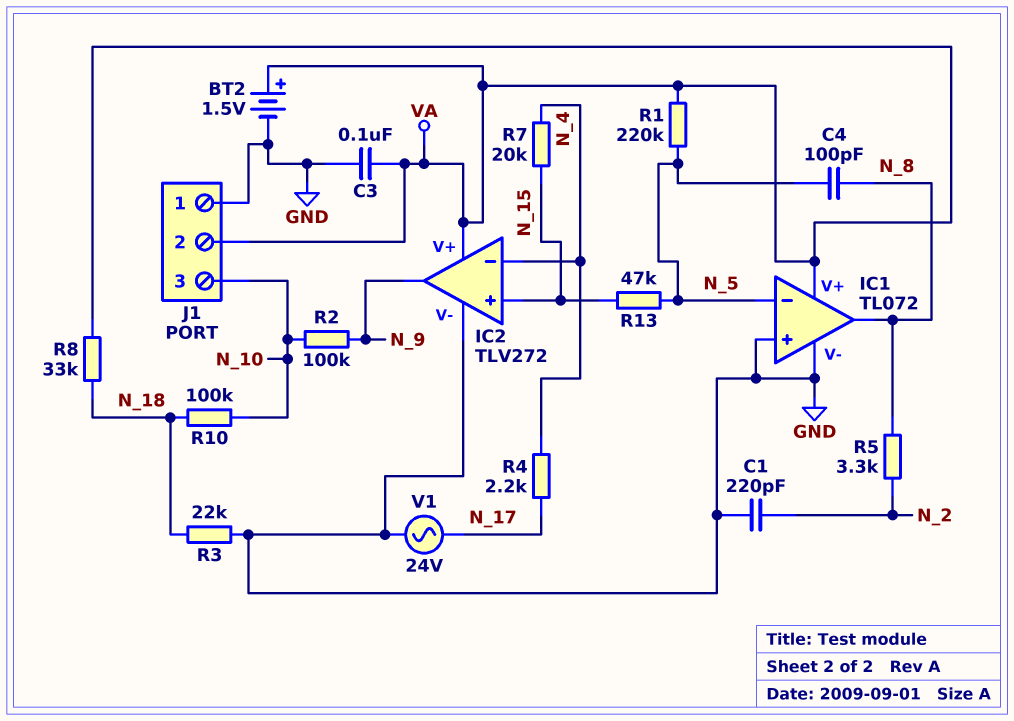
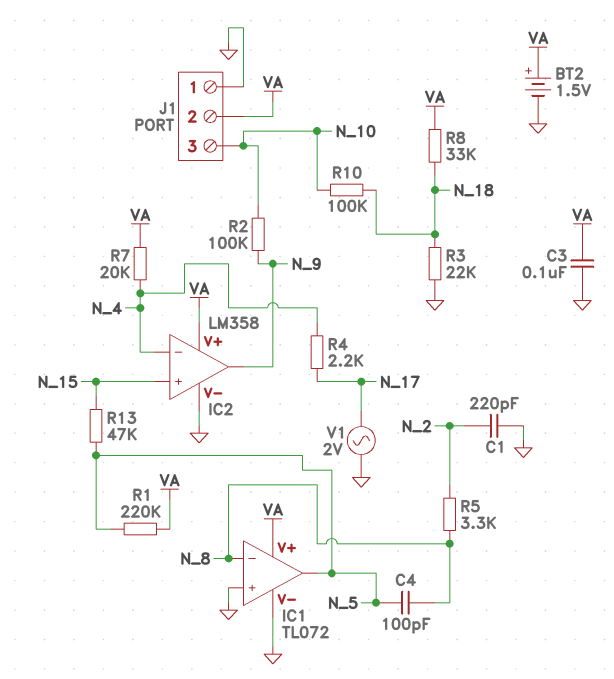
IC1 pin in-: N_5 -> N_8
IC1 pin out: N_8 -> N_5
IC2: TLV272 -> LM358
R7: 20k (N_4, N_15) -> 20k (N_4, VA)
V1: AC 24V (GND, N_17) -> AC 2V (GND, N_17)

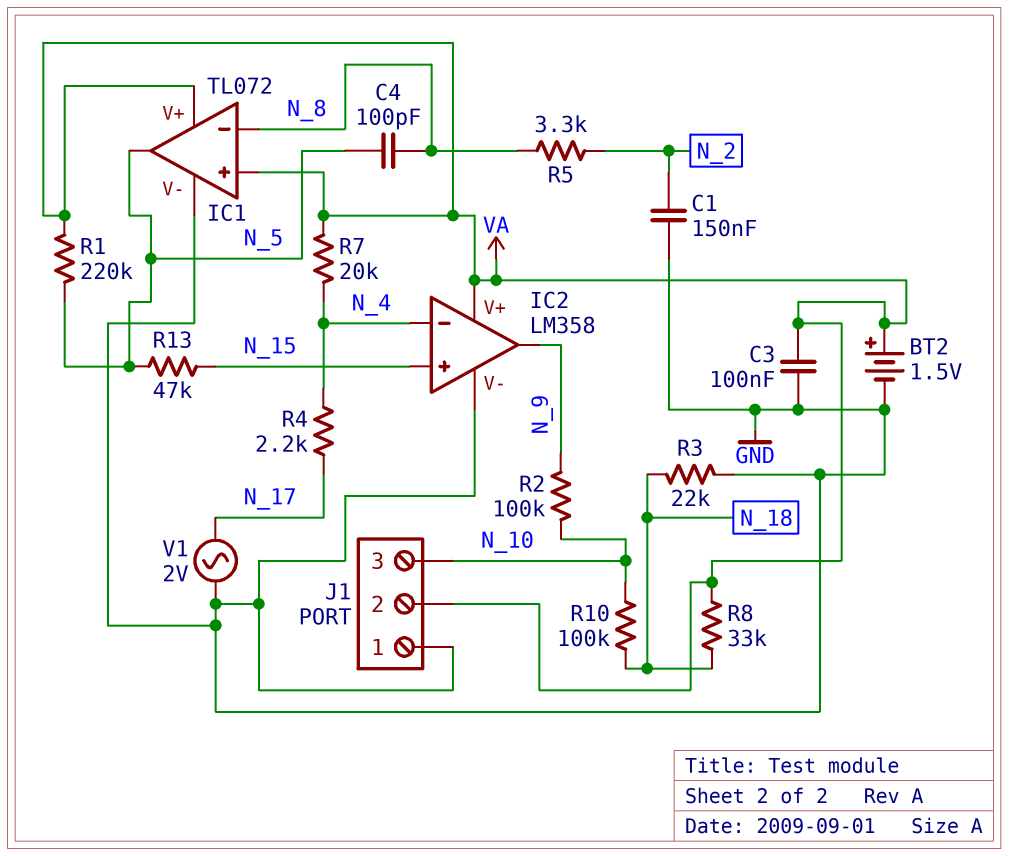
C1: 220pF (GND, N_2) -> 150nF (GND, N_2)
IC1 pin in+: GND -> VA

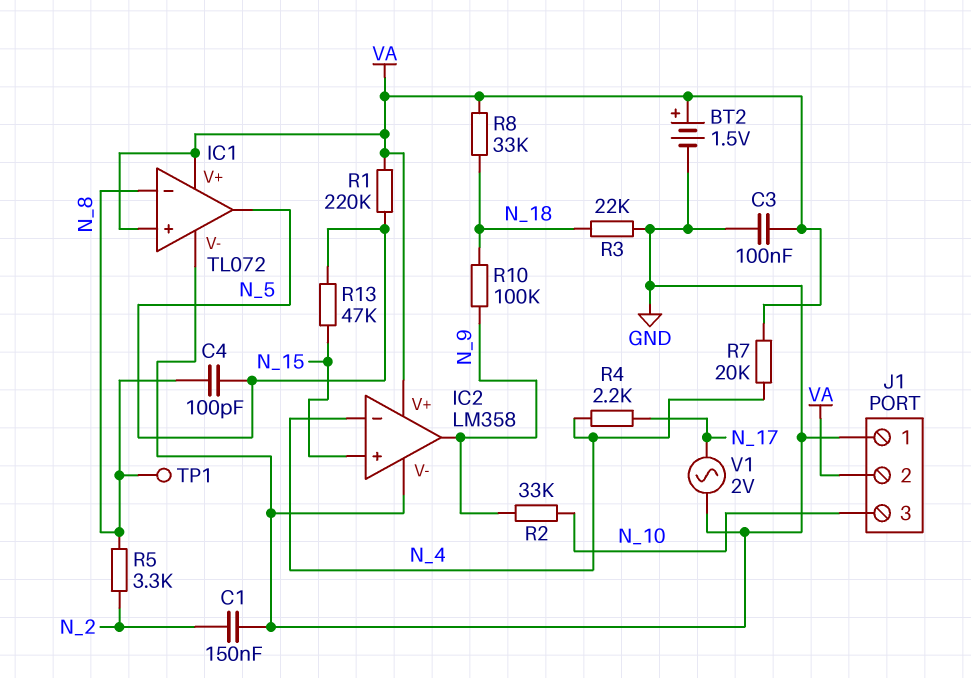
R2: 100k (N_9, N_10) -> 33k (N_9, N_10)
R10: 100k (N_10, N_18) -> 100k (N_9, N_18)
TP1: none -> test point (N_8)

